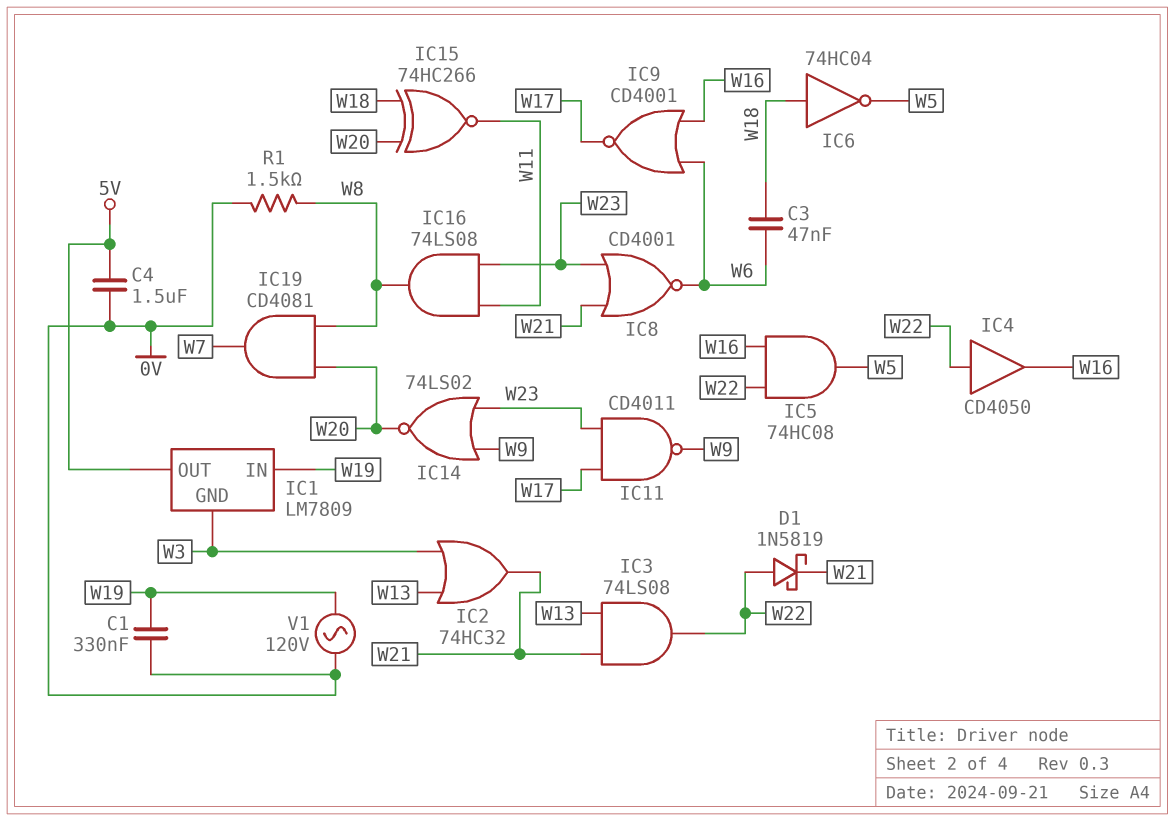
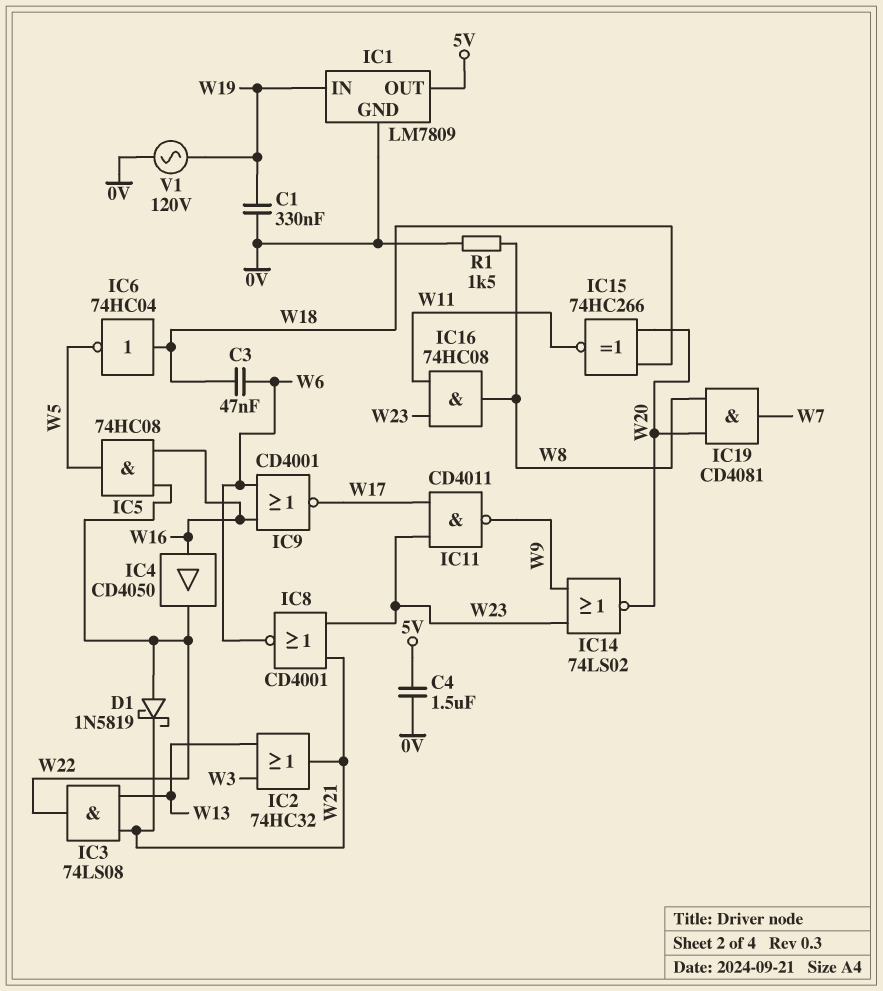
IC1 pin GND: W3 -> 0V
IC4: buffer CD4050 (in W22, out W16) -> buffer CD4050 (in W16, out W22)
IC16: AND 74LS08 (in W11, in W23, out W8) -> AND 74HC08 (in W11, in W23, out W8)

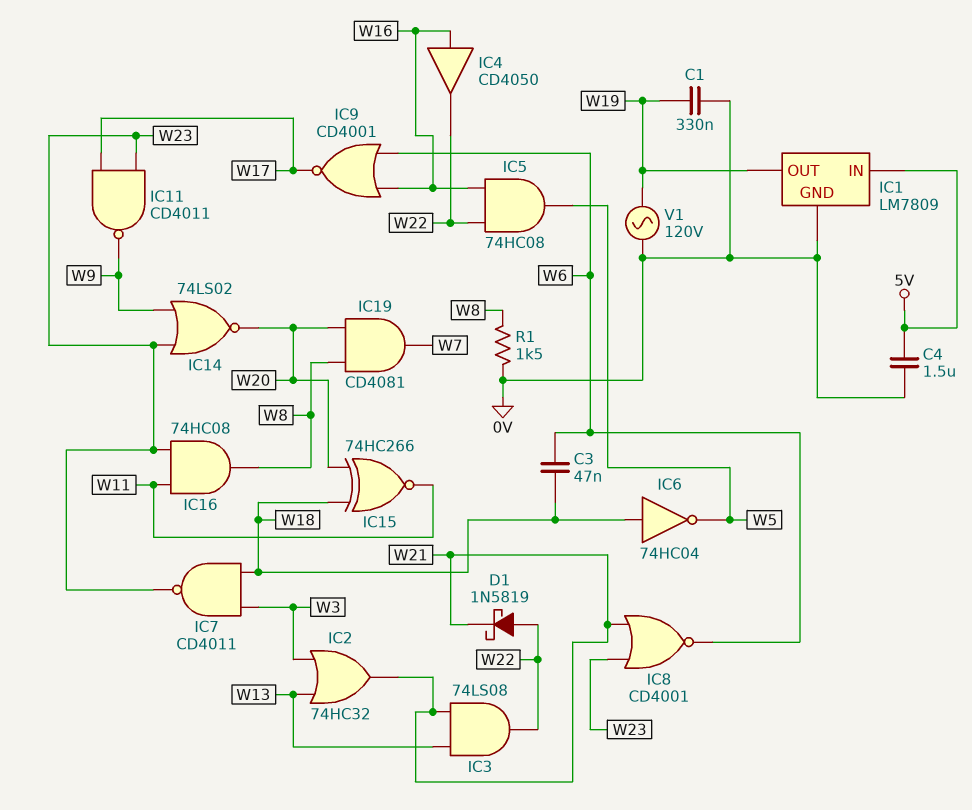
IC1 pin IN: W19 -> 5V
IC1 pin OUT: 5V -> W19
IC7: none -> NAND CD4011 (in W3, in W18, out W23)

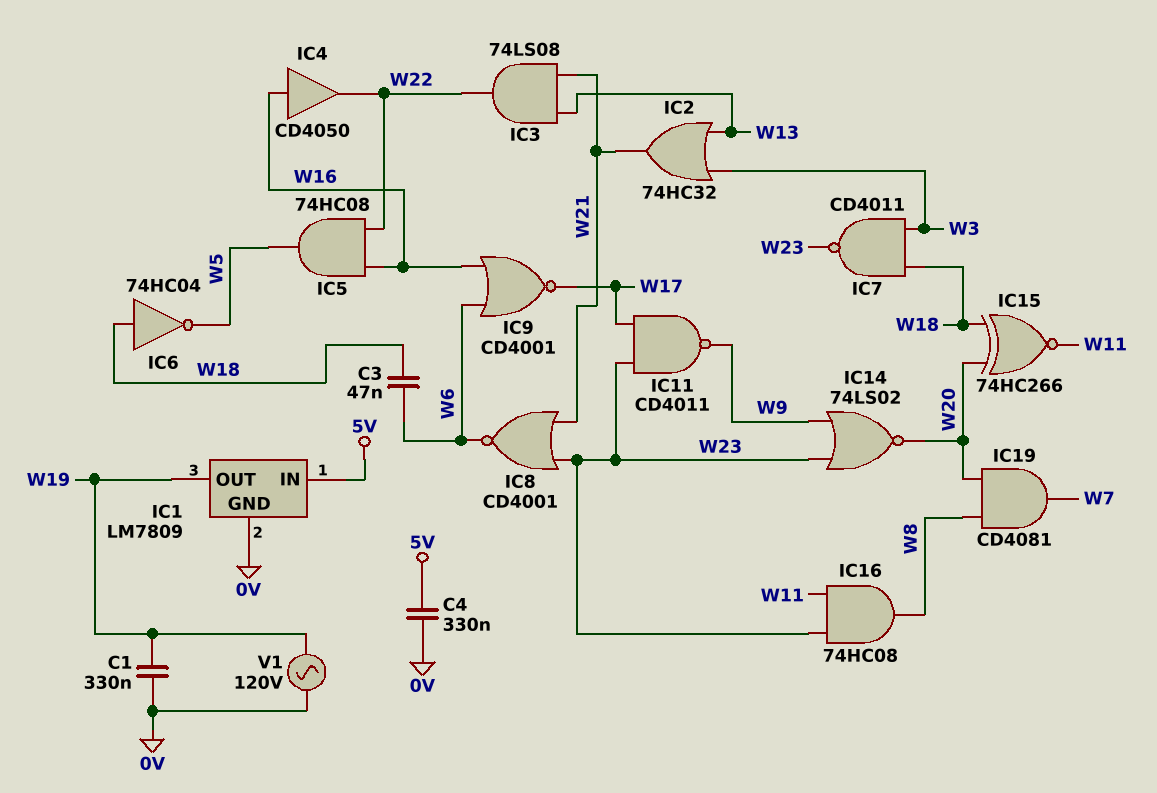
C4: 1.5uF (0V, 5V) -> 330nF (0V, 5V)
D1: schottky 1N5819 (A W22, K W21) -> none
R1: 1.5k (0V, W8) -> none

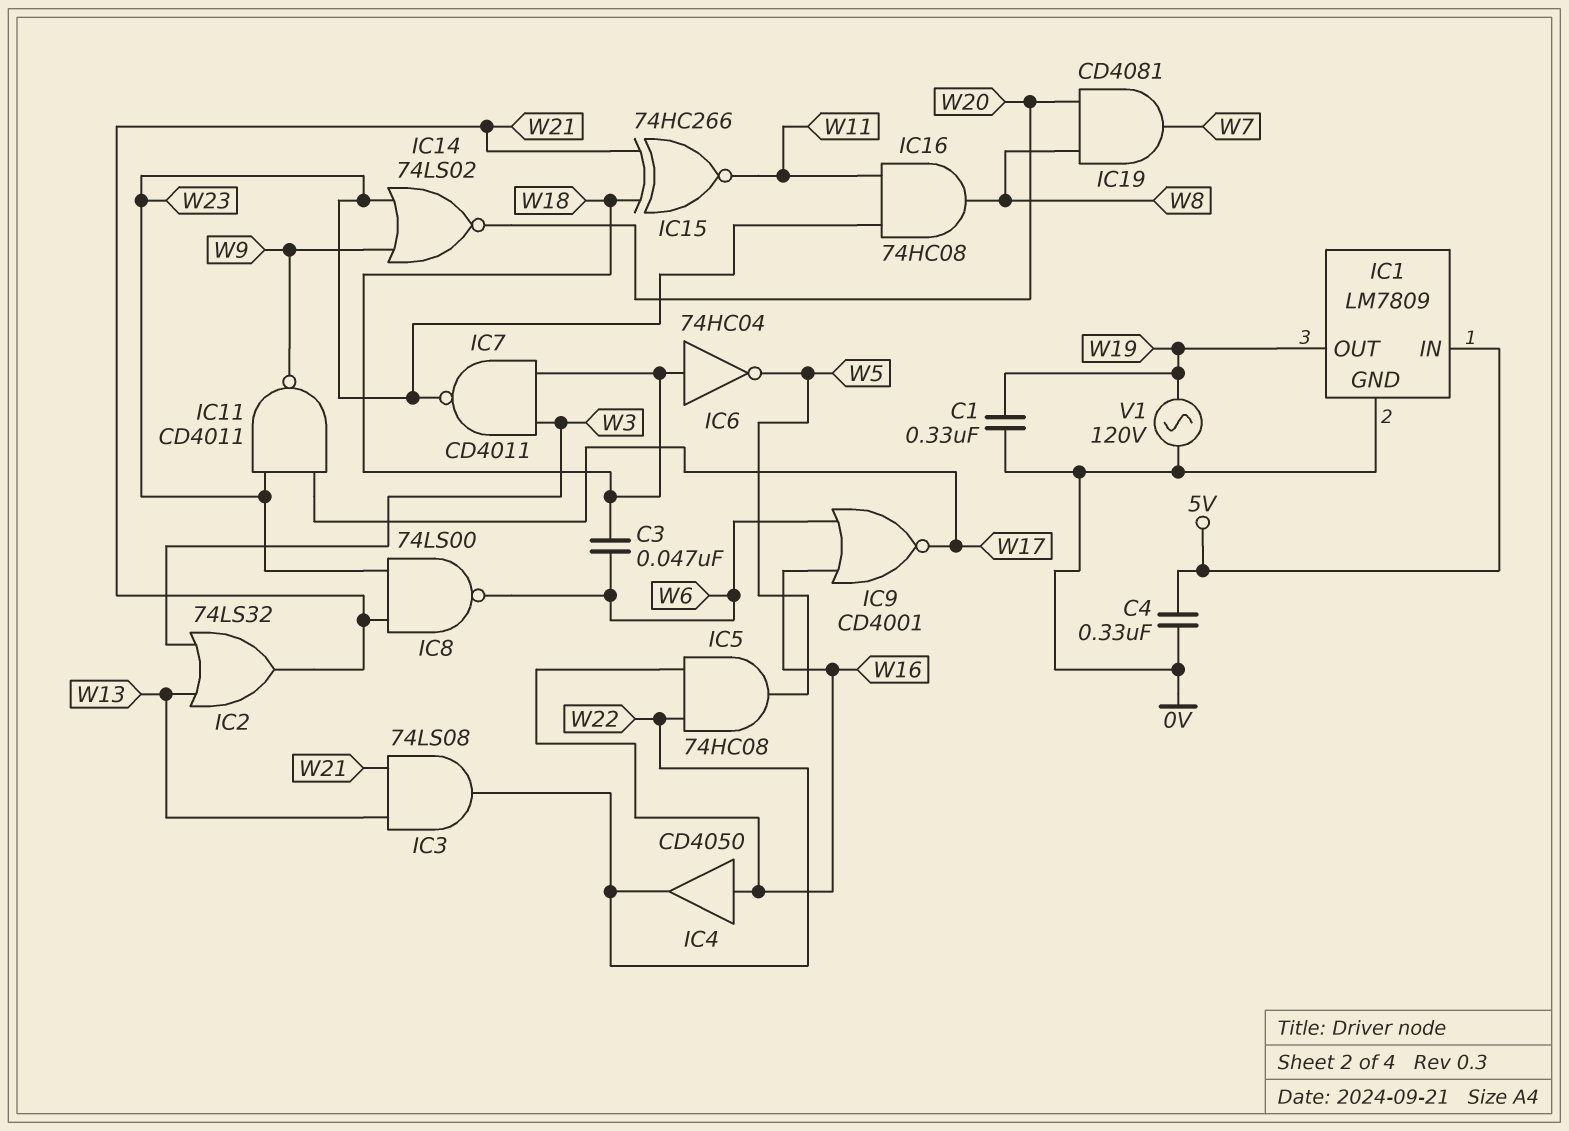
IC2: OR 74HC32 (in W3, in W13, out W21) -> OR 74LS32 (in W3, in W13, out W21)
IC8: NOR CD4001 (in W21, in W23, out W6) -> NAND 74LS00 (in W21, in W23, out W6)
IC15: XNOR 74HC266 (in W18, in W20, out W11) -> XNOR 74HC266 (in W18, in W21, out W11)

